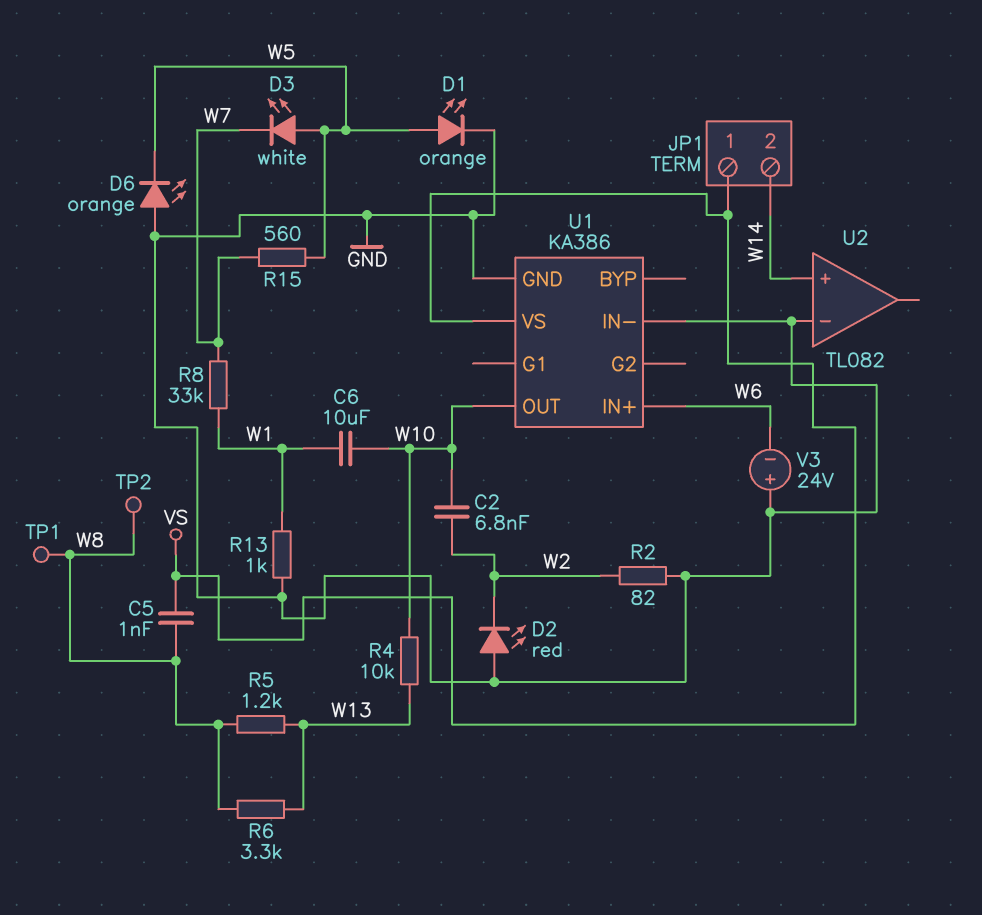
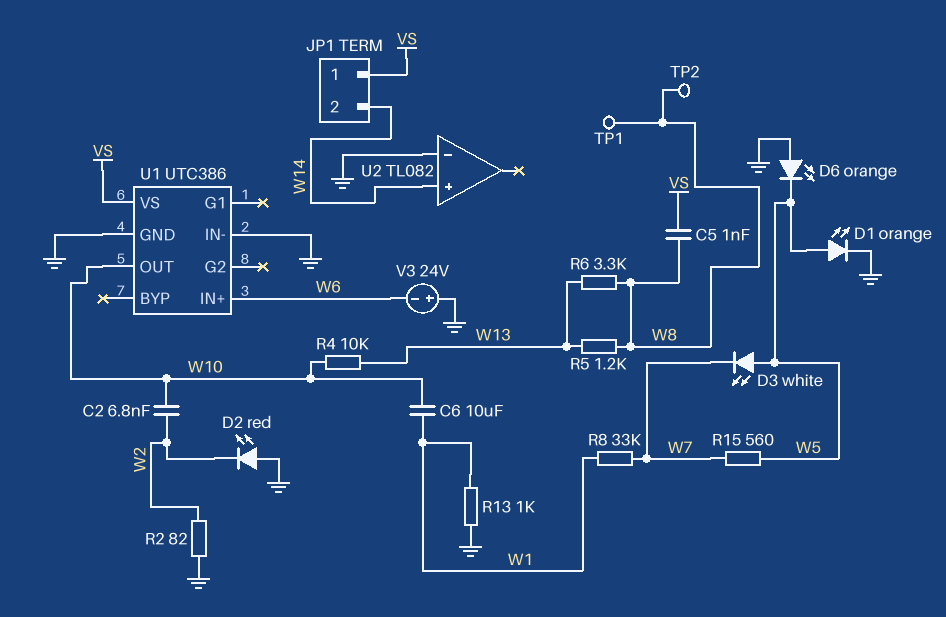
U1: KA386 -> UTC386

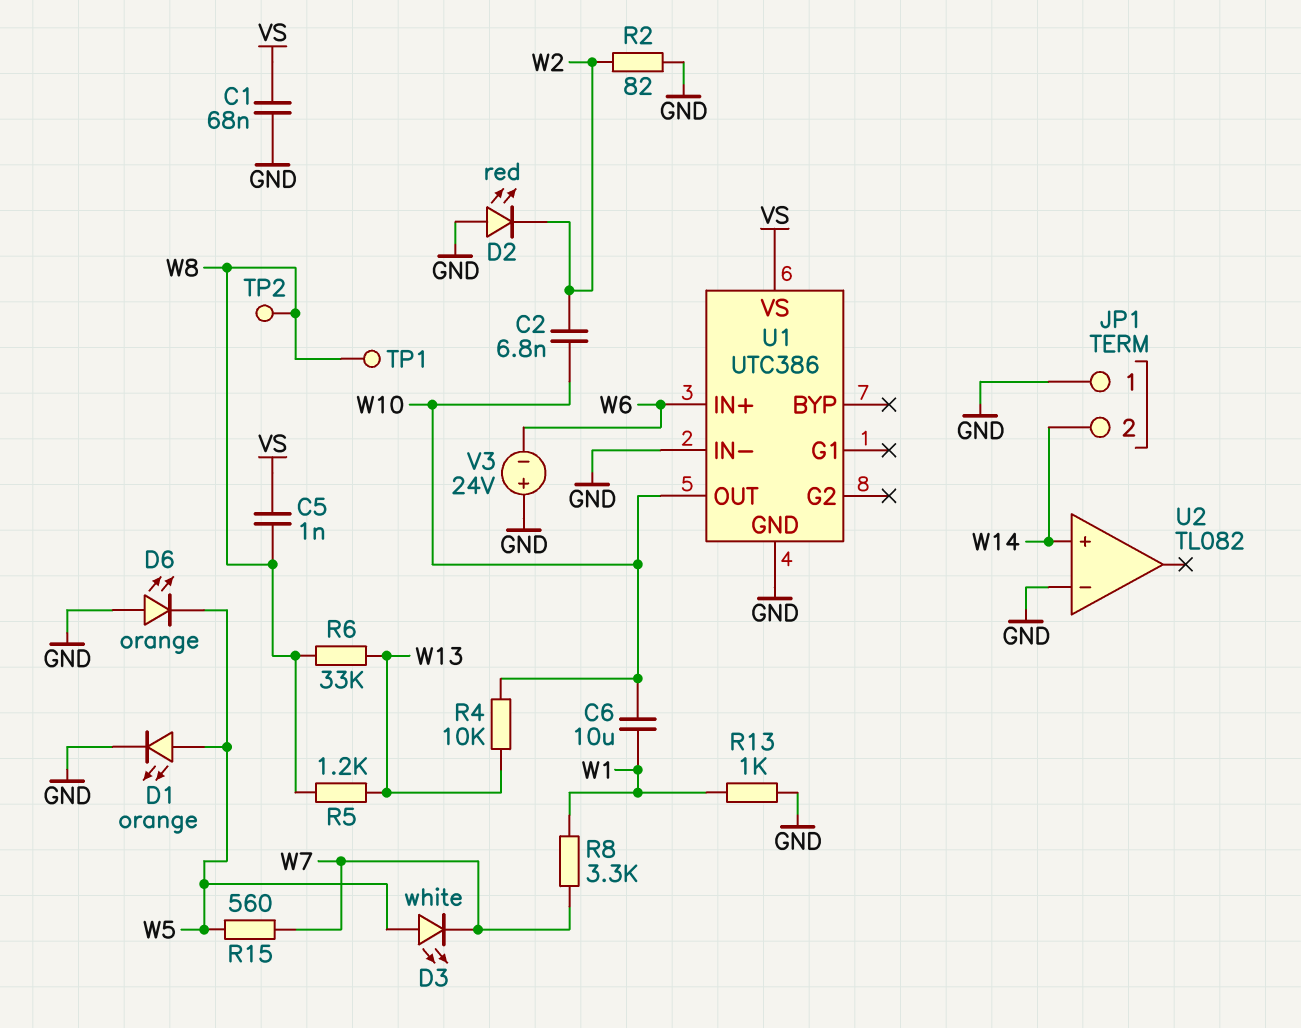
C1: none -> 68nF (GND, VS)
JP1 pin 1: VS -> GND
R6: 3.3k (W8, W13) -> 33k (W8, W13)
R8: 33k (W1, W7) -> 3.3k (W1, W7)

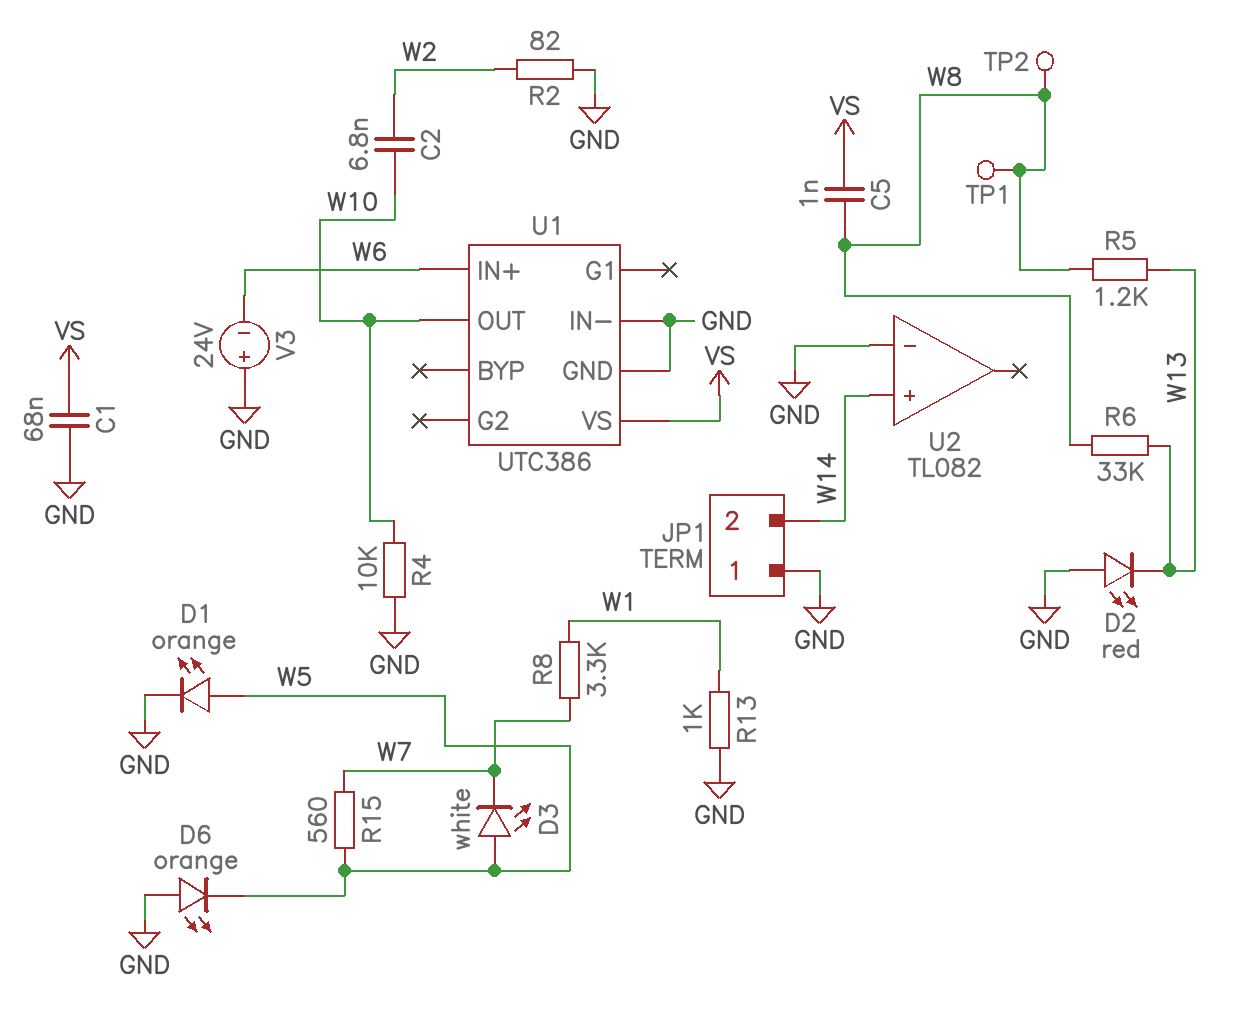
C6: 10uF (W1, W10) -> none
D2: LED red (A GND, K W2) -> LED red (A GND, K W13)
R4: 10k (W10, W13) -> 10k (GND, W10)

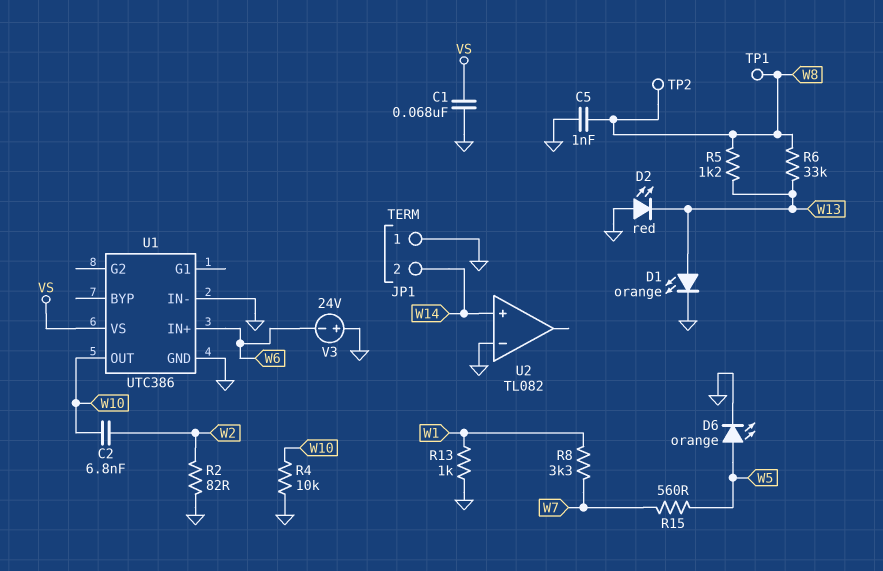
C5: 1nF (VS, W8) -> 1nF (GND, W8)
D1: LED orange (A W5, K GND) -> LED orange (A W13, K GND)
D3: LED white (A W5, K W7) -> none
D6: LED orange (A GND, K W5) -> LED orange (A W5, K GND)

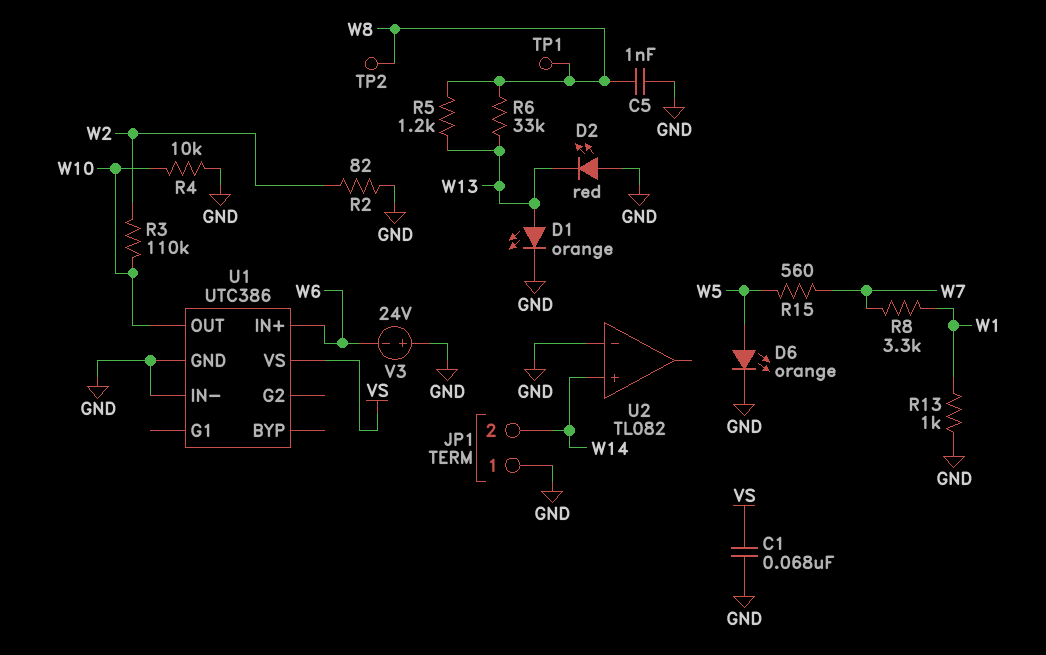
C2: 6.8nF (W2, W10) -> none
R3: none -> 110k (W2, W10)

